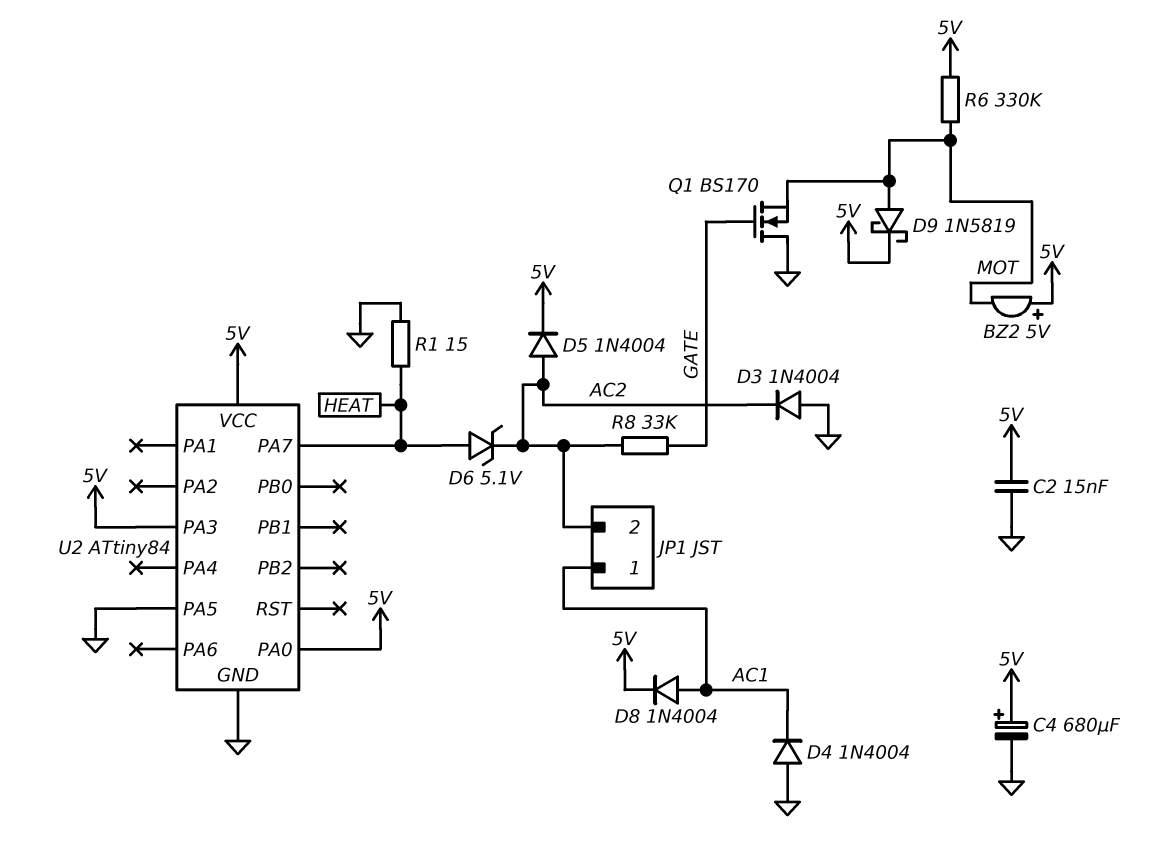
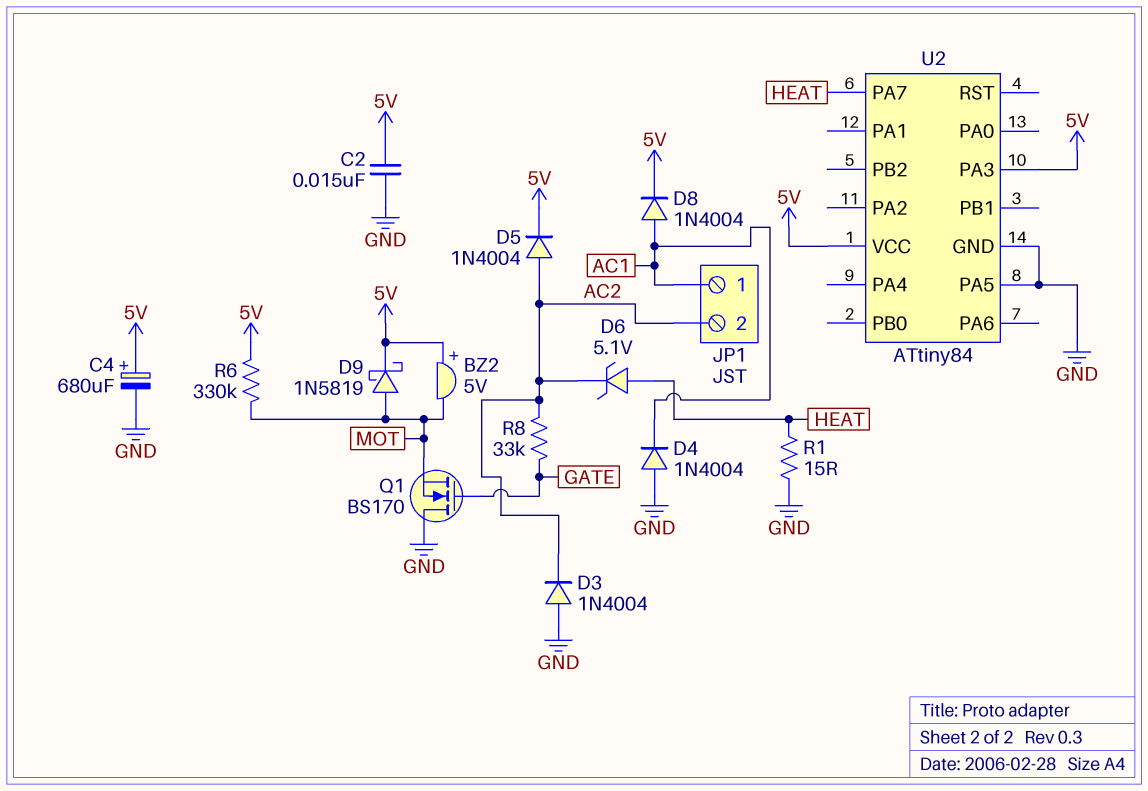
U2 pin PA0: 5V -> none

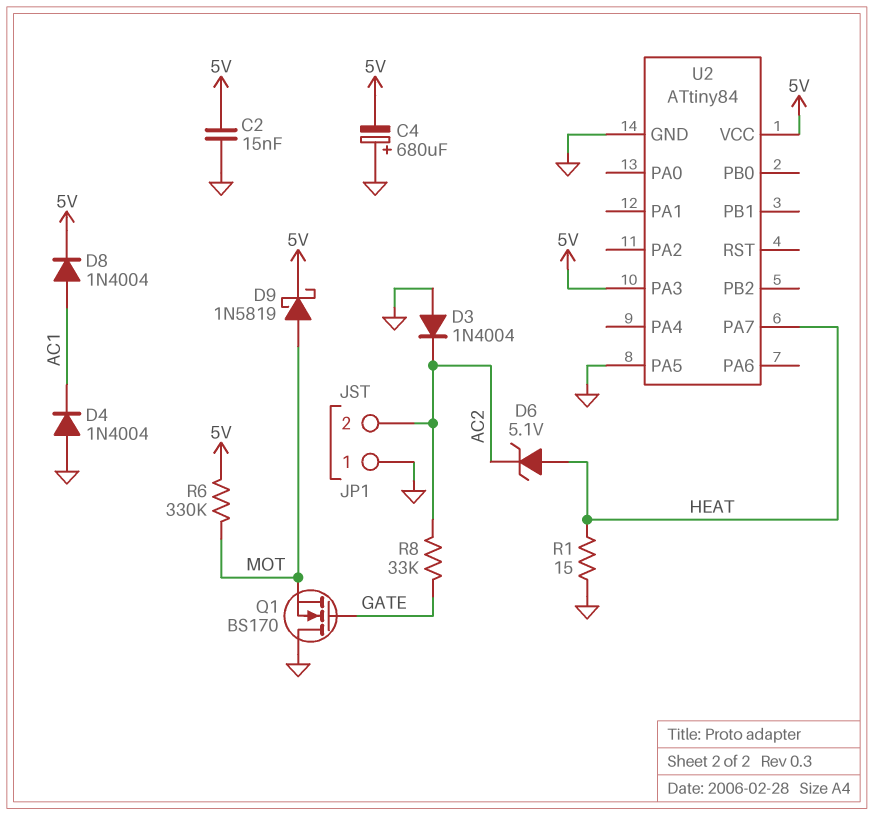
BZ2: buzzer 5V (plus 5V, minus MOT) -> none
C4: 680uF (plus 5V, minus GND) -> 680uF (plus GND, minus 5V)
D5: diode 1N4004 (A AC2, K 5V) -> none
JP1 pin 1: AC1 -> GND

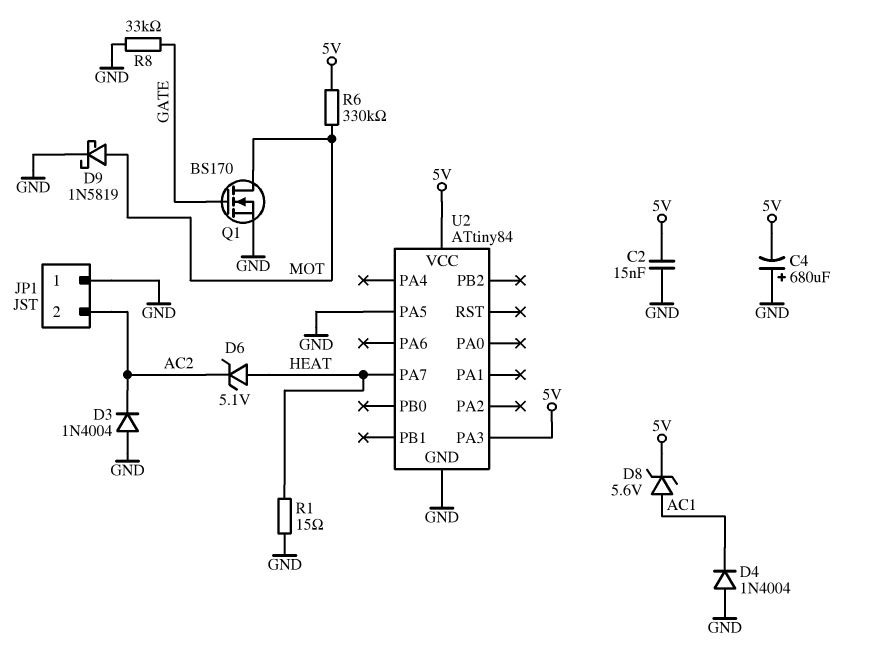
D8: diode 1N4004 (A AC1, K 5V) -> zener 5.6V (A AC1, K 5V)
D9: schottky 1N5819 (A MOT, K 5V) -> schottky 1N5819 (A MOT, K GND)
Q1: NMOS BS170 (G GATE, D GND, S MOT) -> NMOS BS170 (G GATE, D MOT, S GND)
R8: 33k (AC2, GATE) -> 33k (GATE, GND)

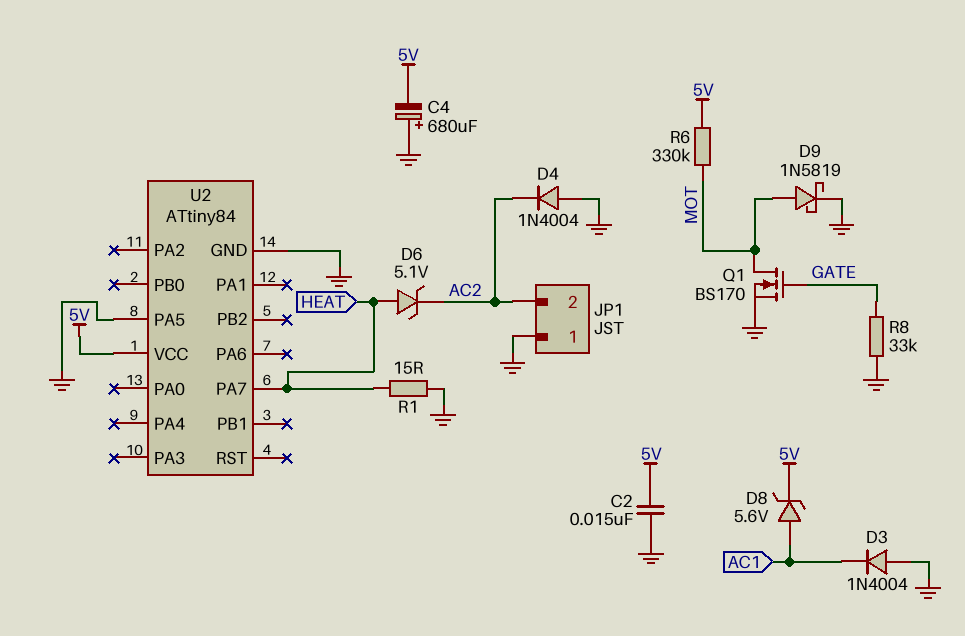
D3: diode 1N4004 (A GND, K AC2) -> diode 1N4004 (A GND, K AC1)
D4: diode 1N4004 (A GND, K AC1) -> diode 1N4004 (A GND, K AC2)
U2 pin PA3: 5V -> none

